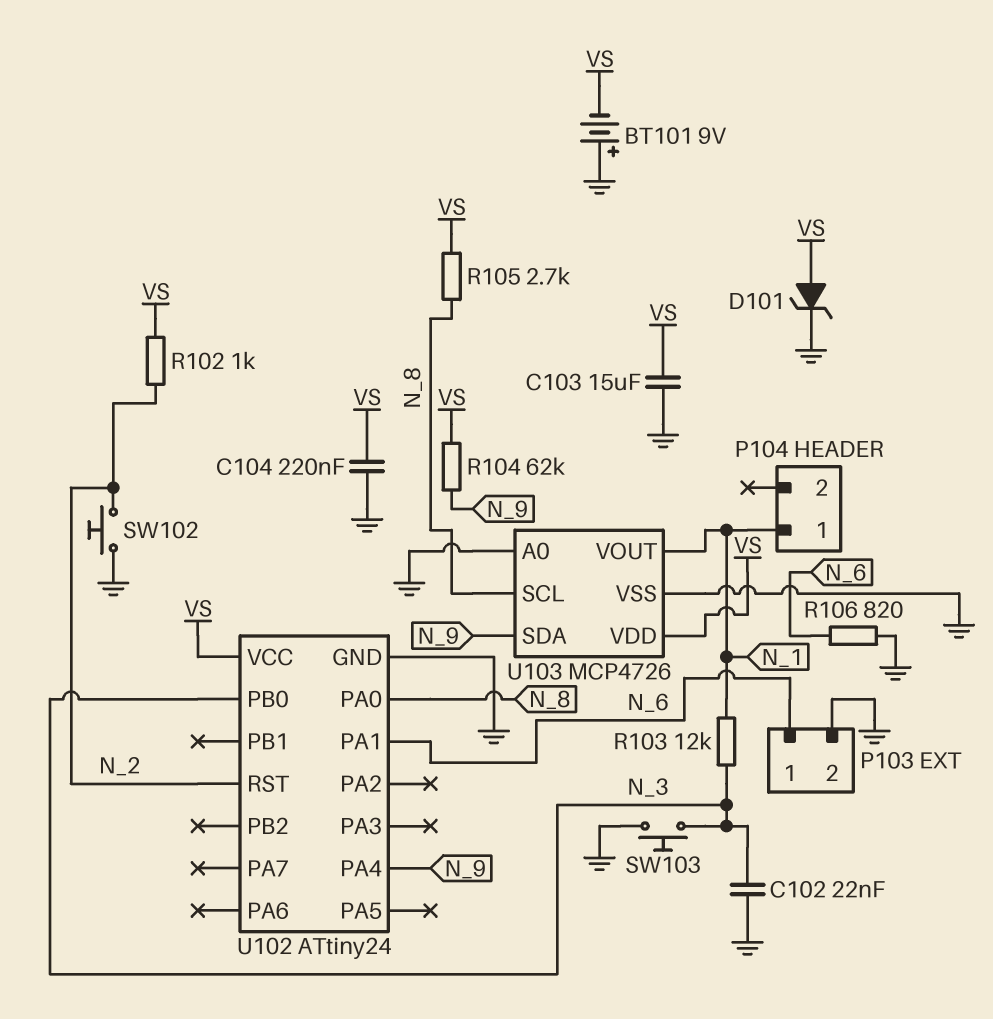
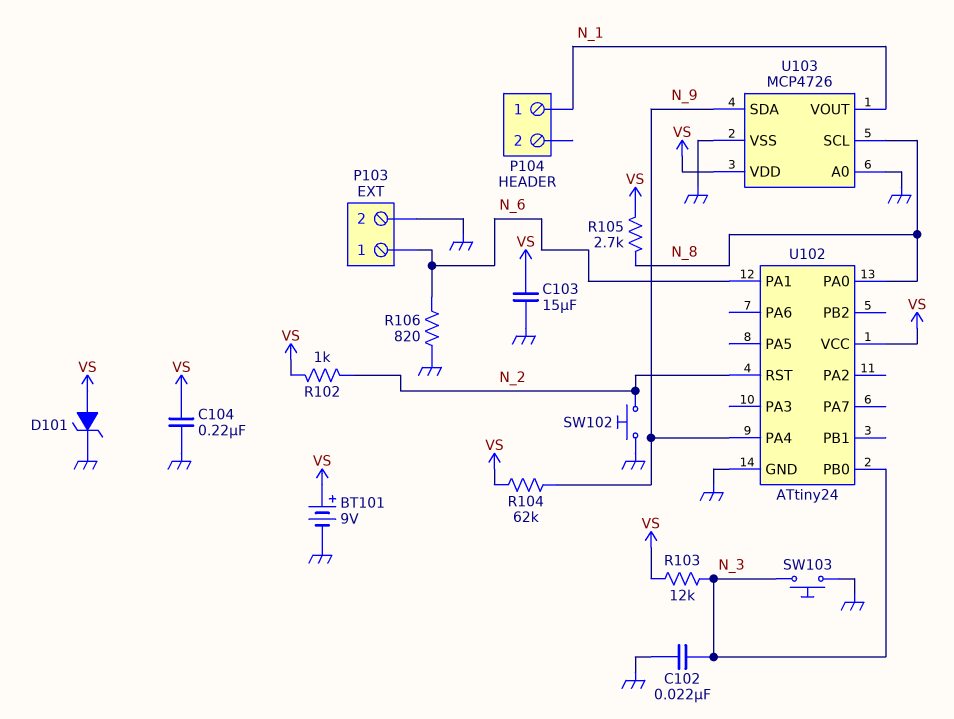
BT101: 9V (plus GND, minus VS) -> 9V (plus VS, minus GND)
R103: 12k (N_1, N_3) -> 12k (N_3, VS)

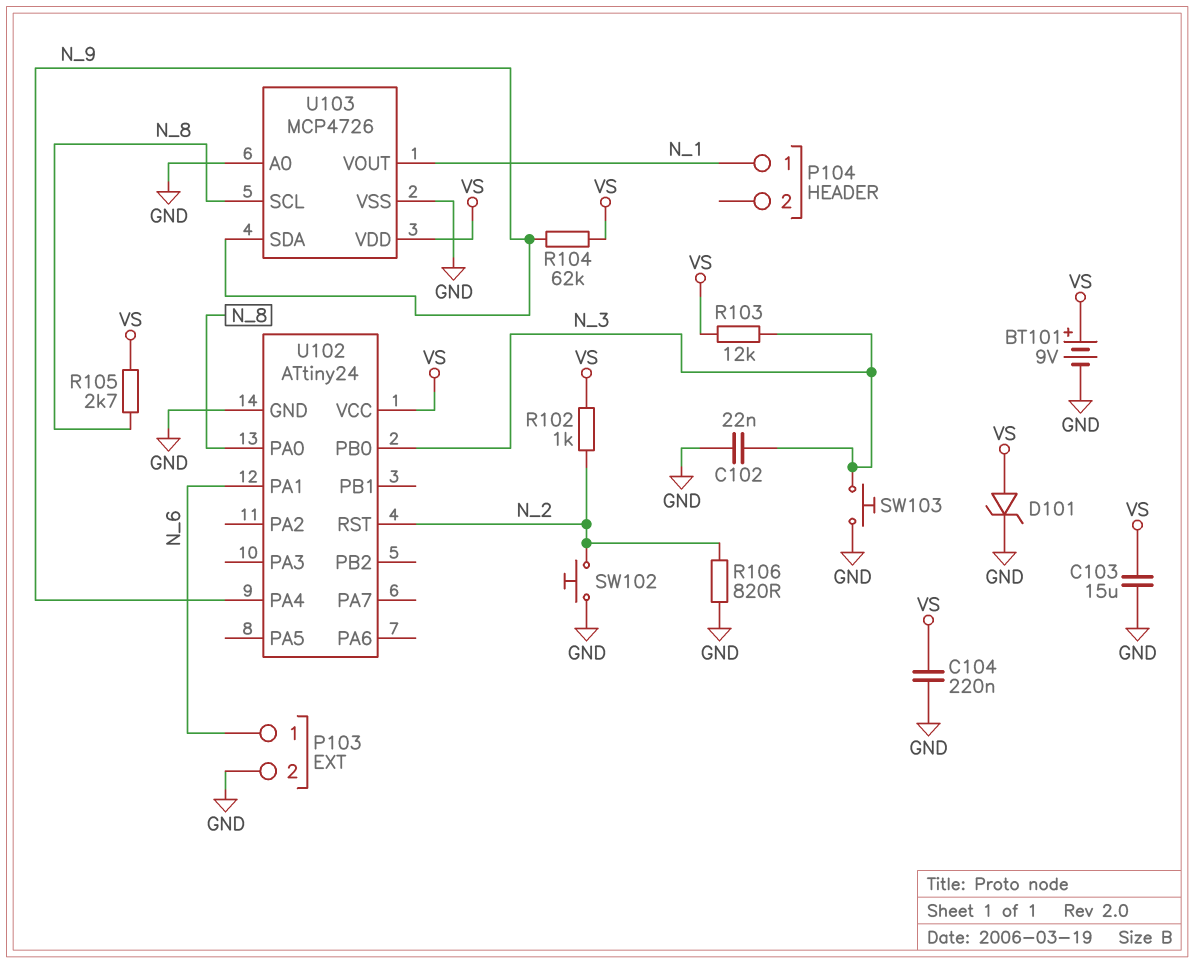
R106: 820 (GND, N_6) -> 820 (GND, N_2)

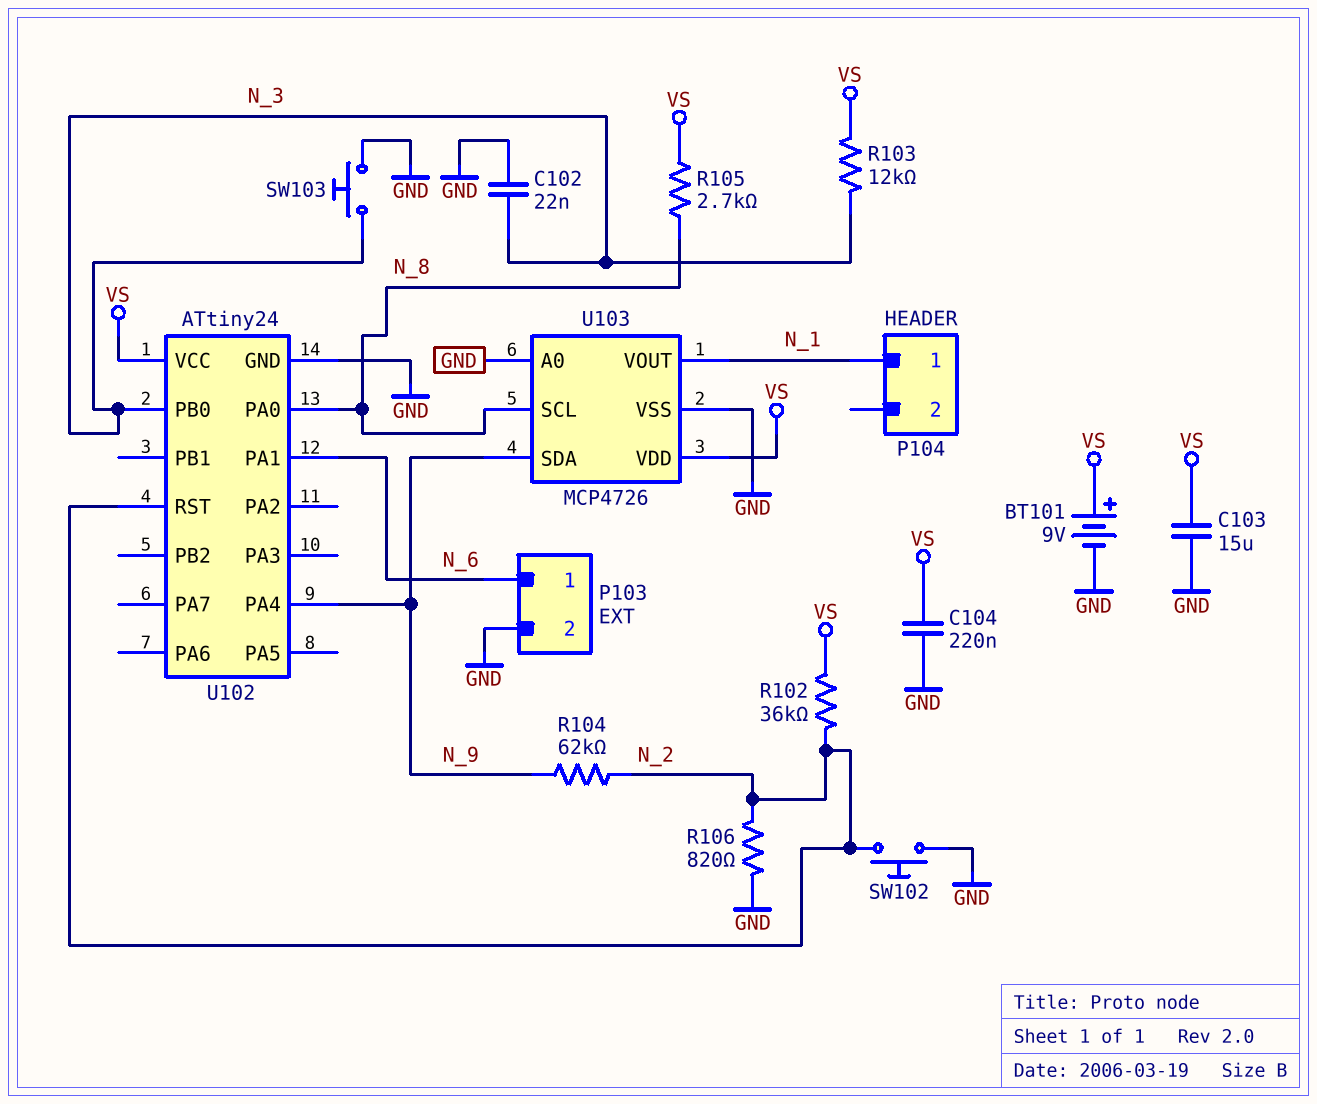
D101: zener (A VS, K GND) -> none
R102: 1k (N_2, VS) -> 36k (N_2, VS)
R104: 62k (N_9, VS) -> 62k (N_2, N_9)

